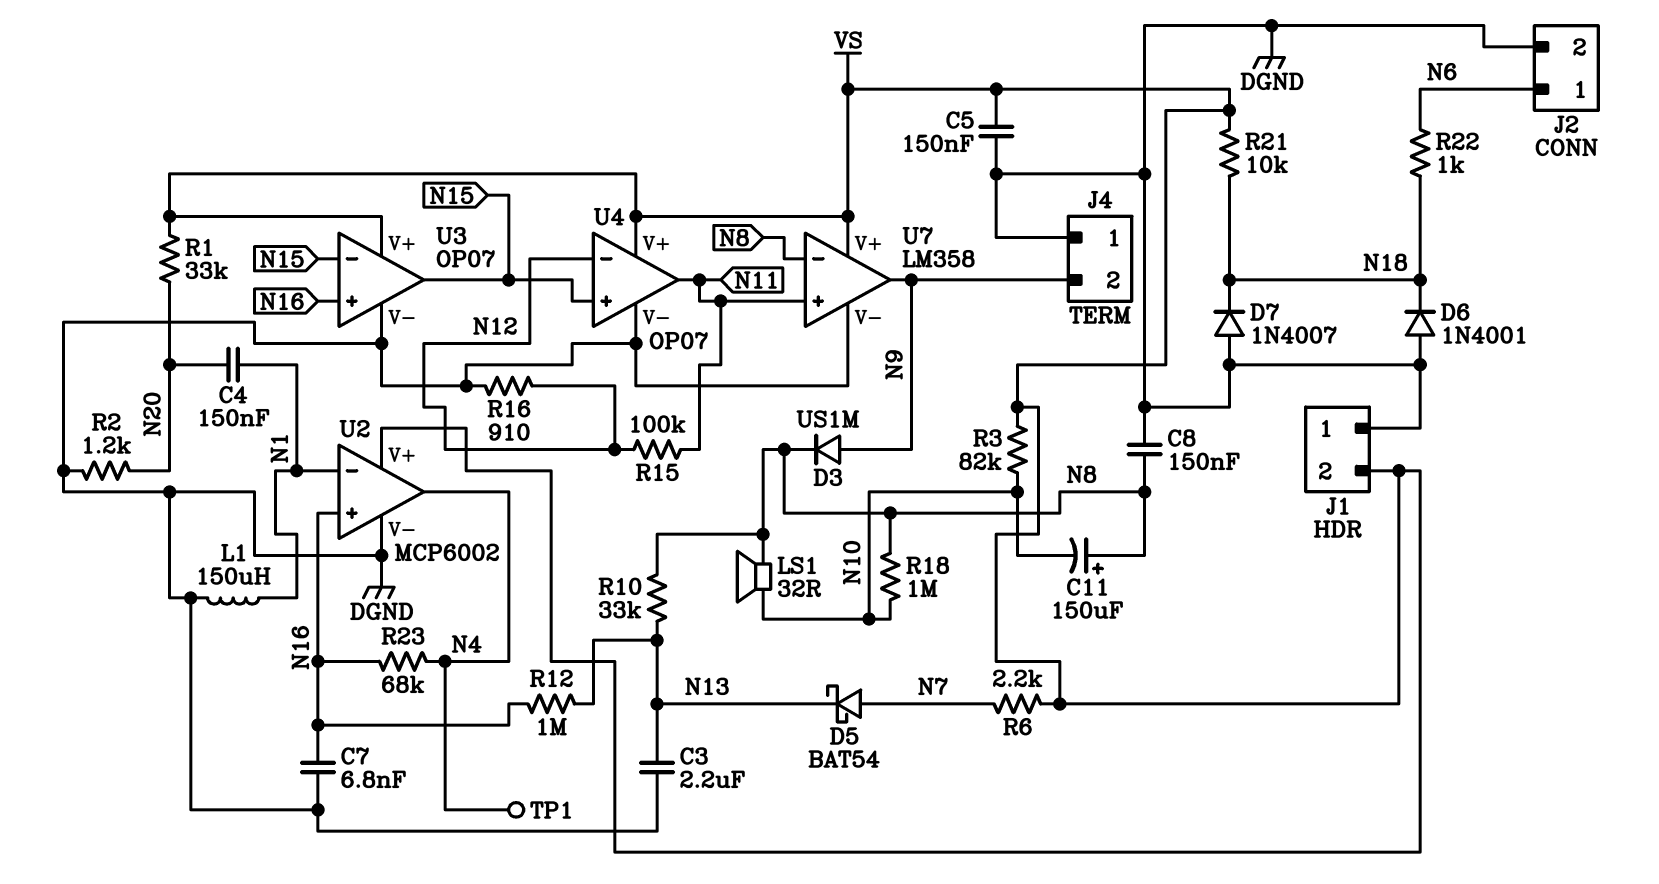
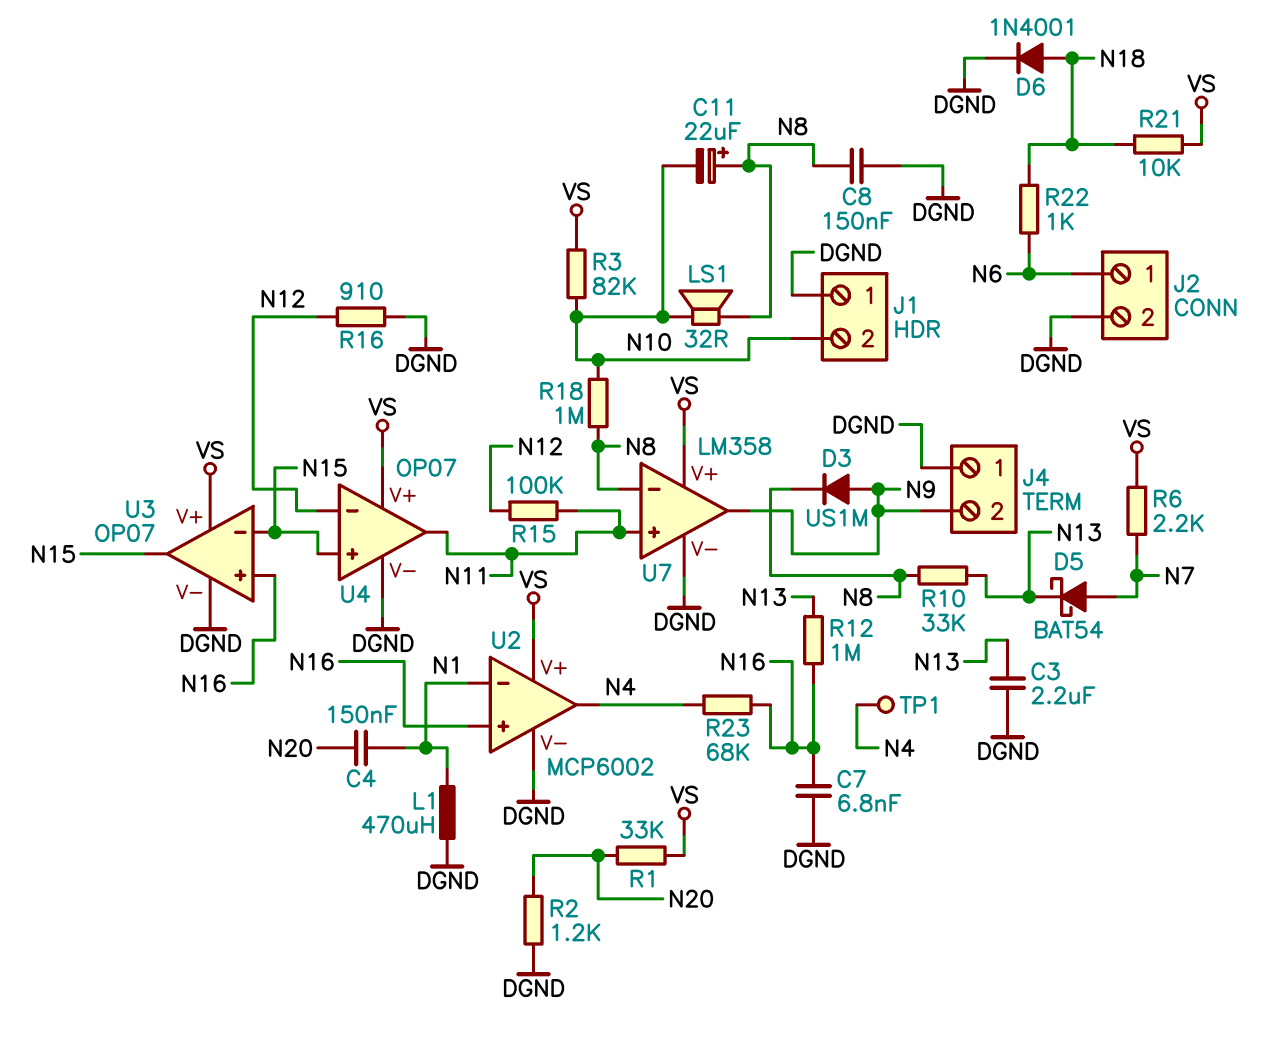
C5: 150nF (DGND, VS) -> none
C11: 150uF (plus N8, minus N10) -> 22uF (plus N8, minus N10)
D6: diode 1N4001 (A DGND, K N18) -> diode 1N4001 (A N18, K DGND)
D7: diode 1N4007 (A DGND, K N18) -> none
J1 pin 2: VS -> N10
L1: 150uH (DGND, N1) -> 470uH (DGND, N1)

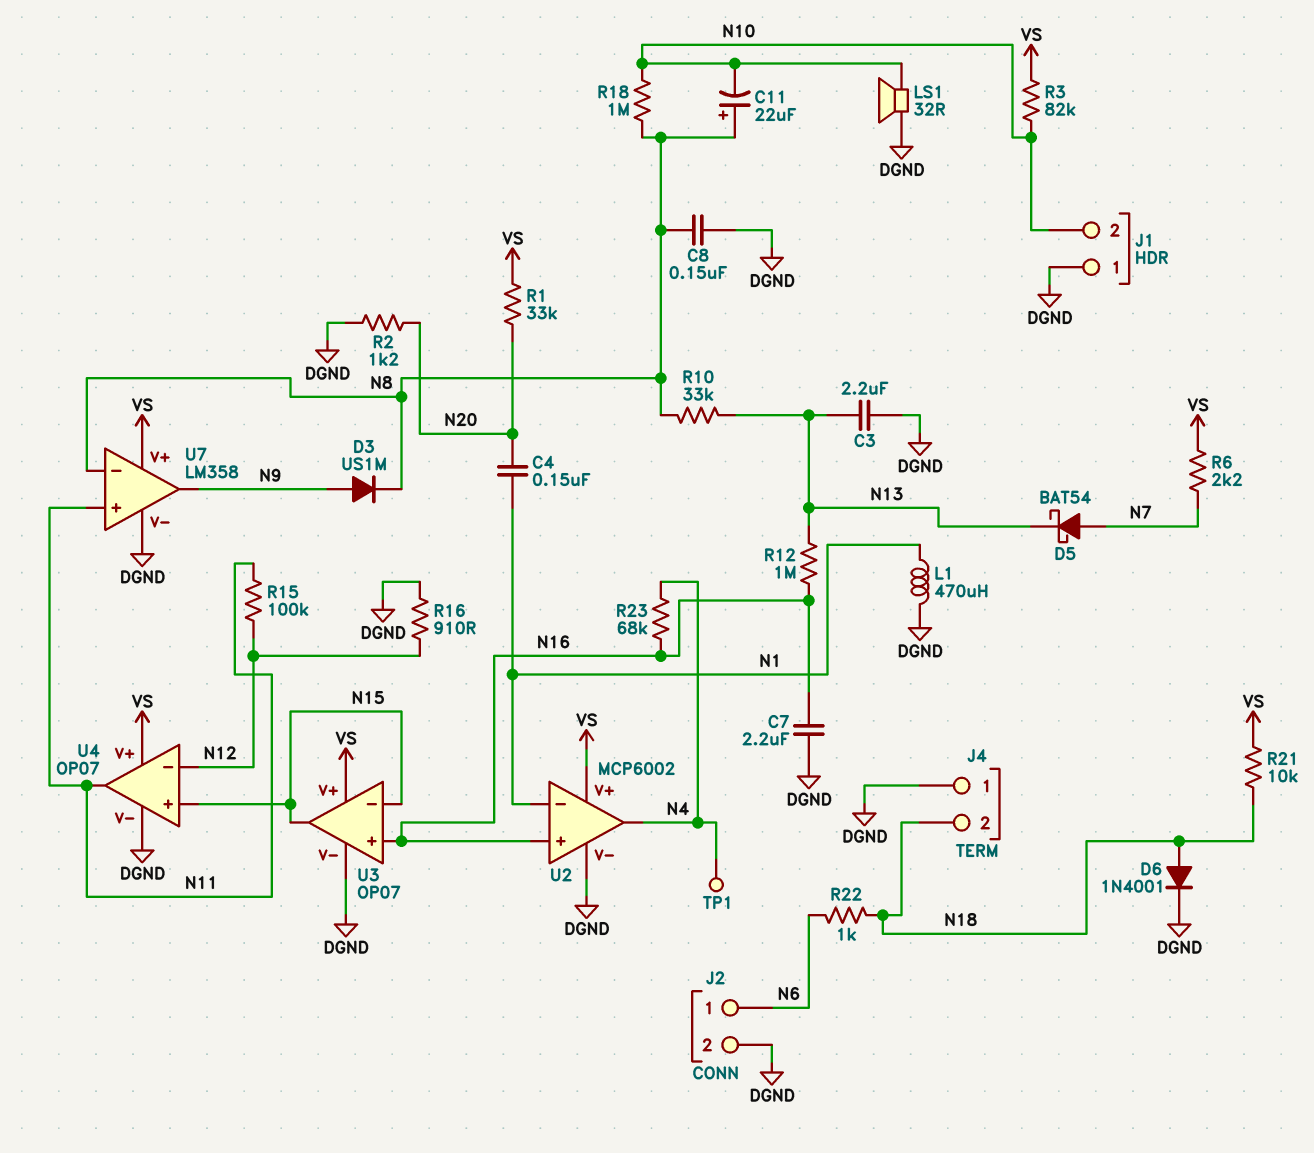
C7: 6.8nF (DGND, N16) -> 2.2uF (DGND, N16)
J4 pin 2: N9 -> N18
LS1: speaker 32R (N8, N10) -> speaker 32R (DGND, N10)

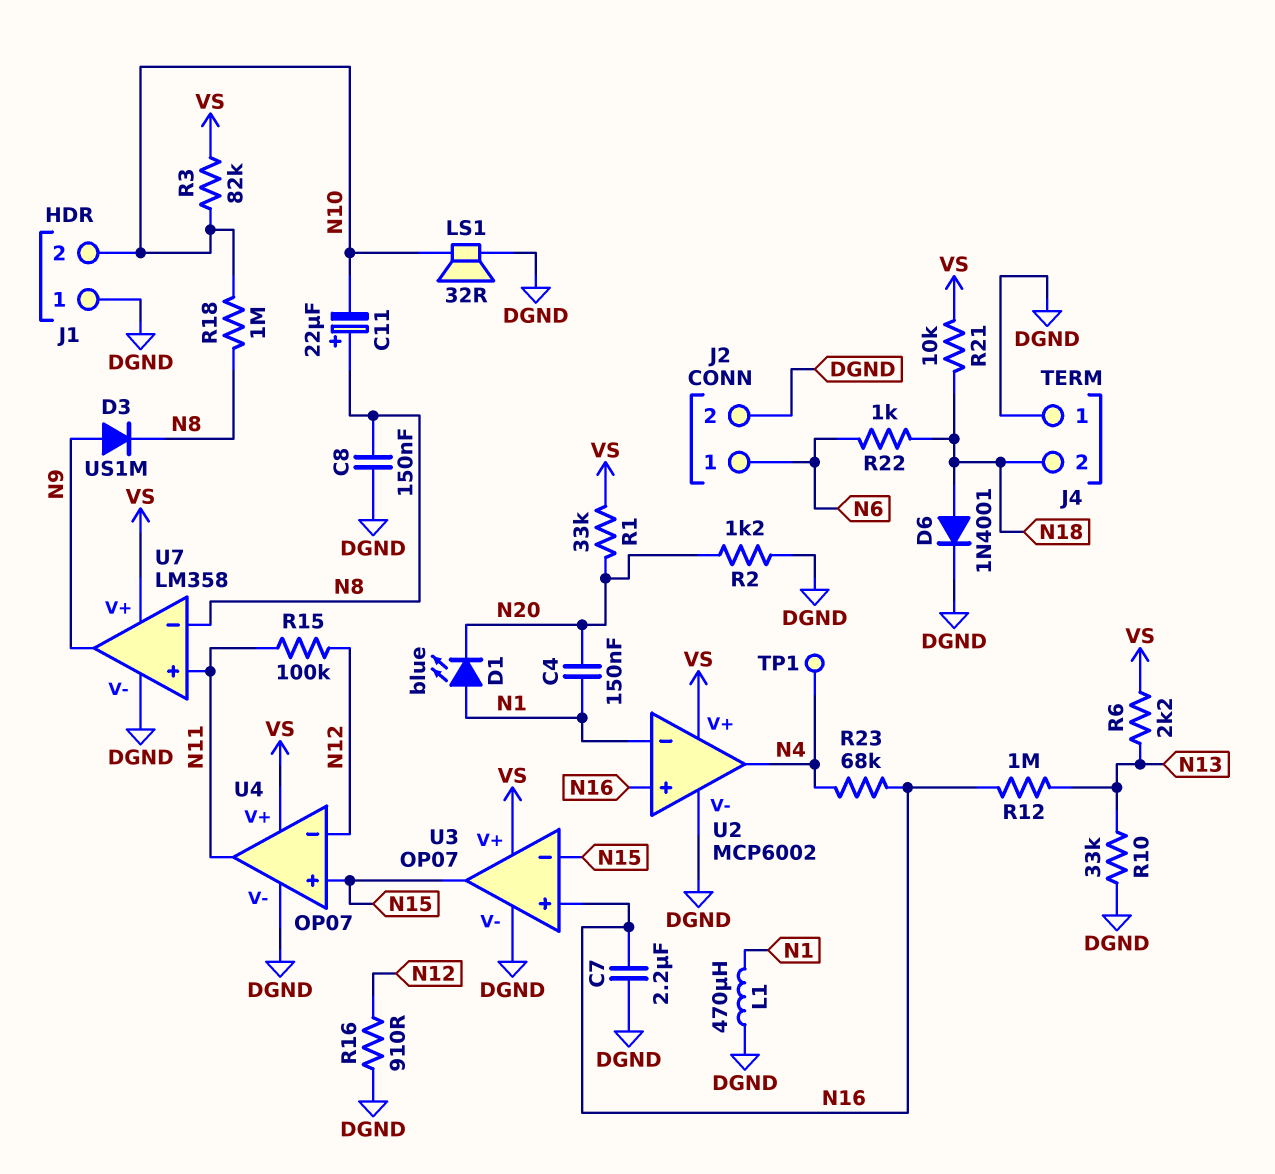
C3: 2.2uF (DGND, N13) -> none
D1: none -> LED blue (A N1, K N20)
D5: schottky BAT54 (A N7, K N13) -> none
R6: 2.2k (N7, VS) -> 2.2k (N13, VS)
R10: 33k (N8, N13) -> 33k (DGND, N13)

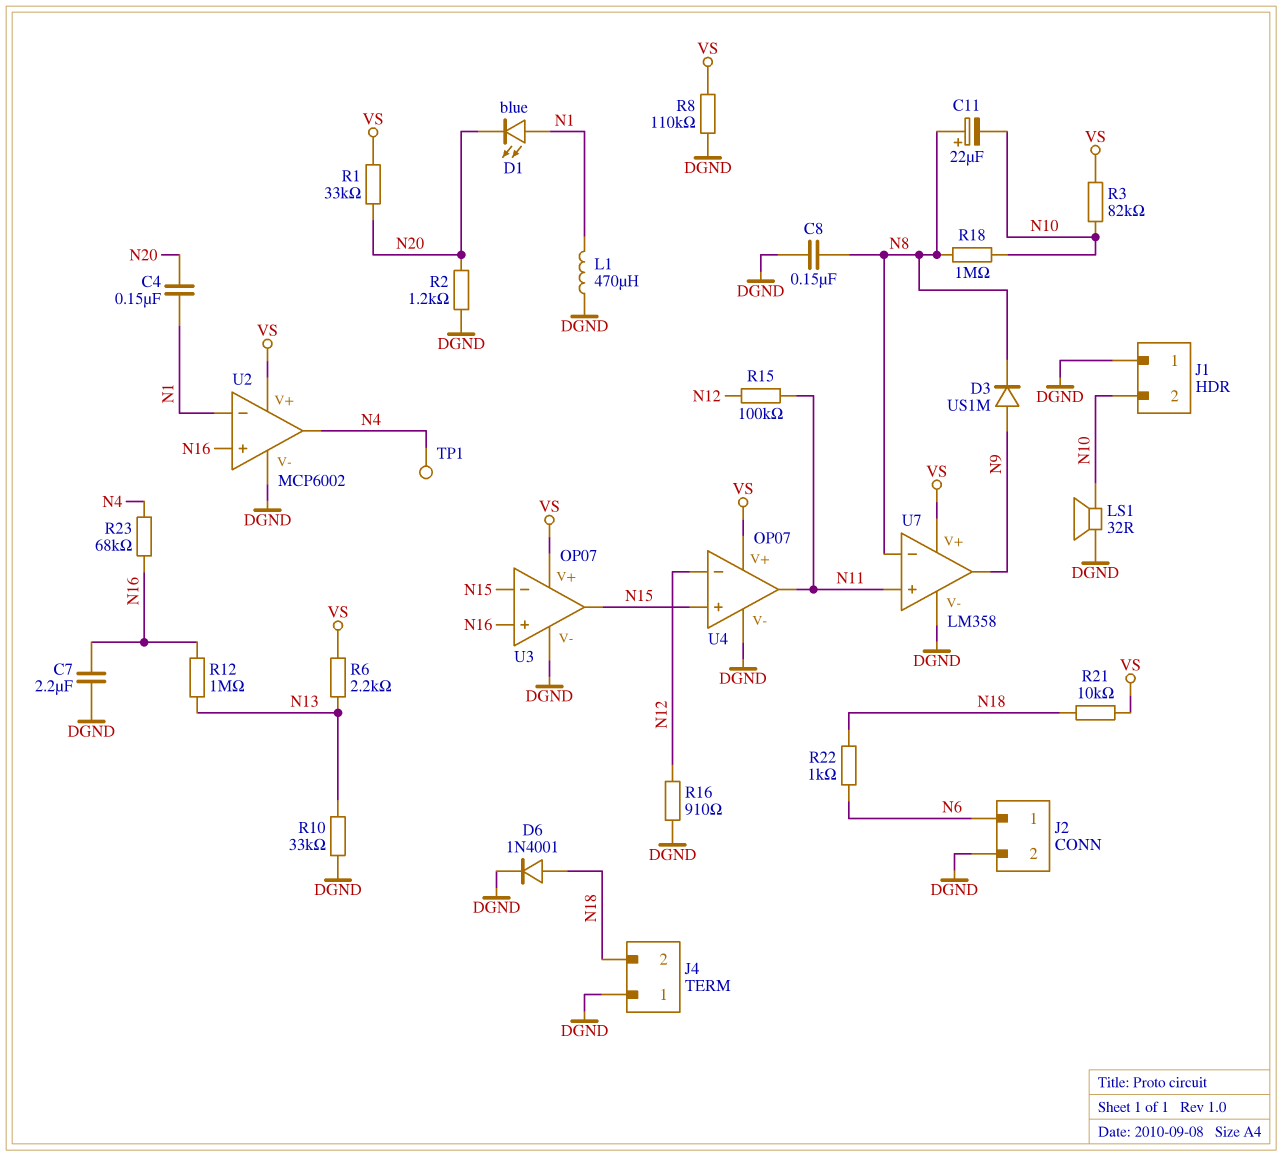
R8: none -> 110k (DGND, VS)

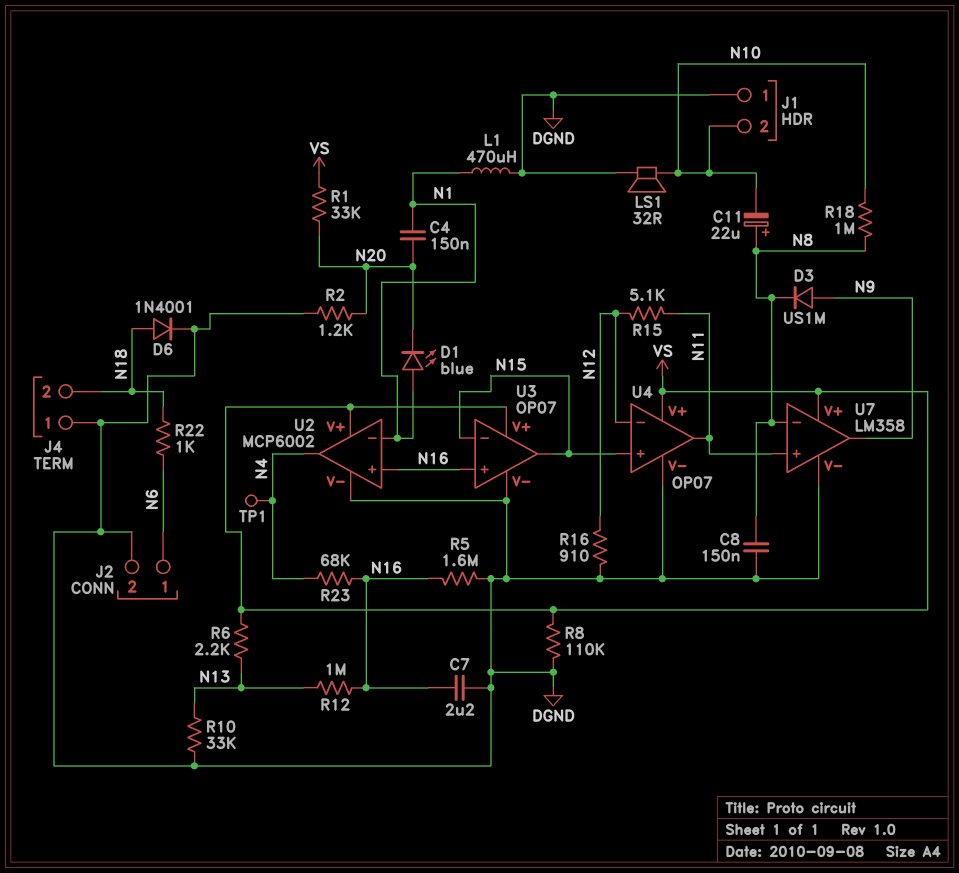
R3: 82k (N10, VS) -> none
R5: none -> 1.6M (DGND, N16)
R15: 100k (N11, N12) -> 5.1k (N11, N12)
R21: 10k (N18, VS) -> none

